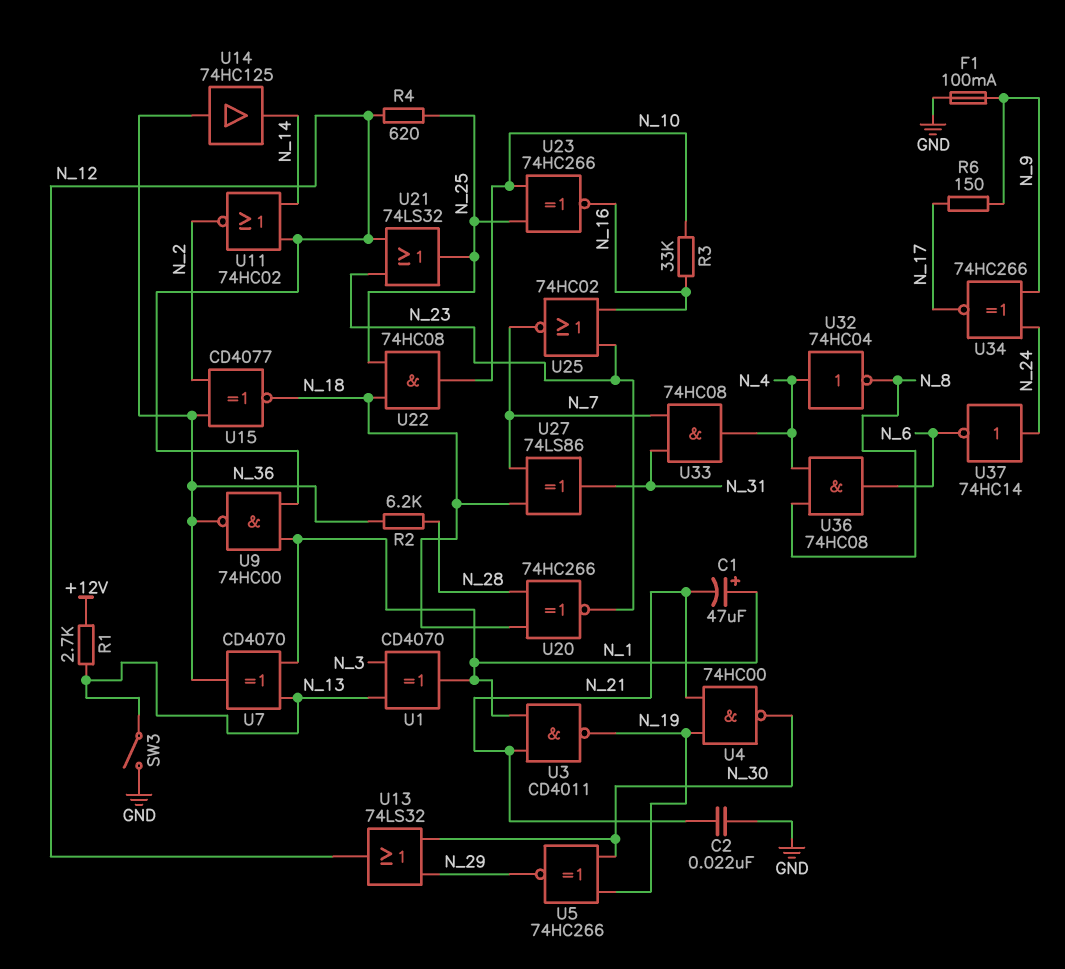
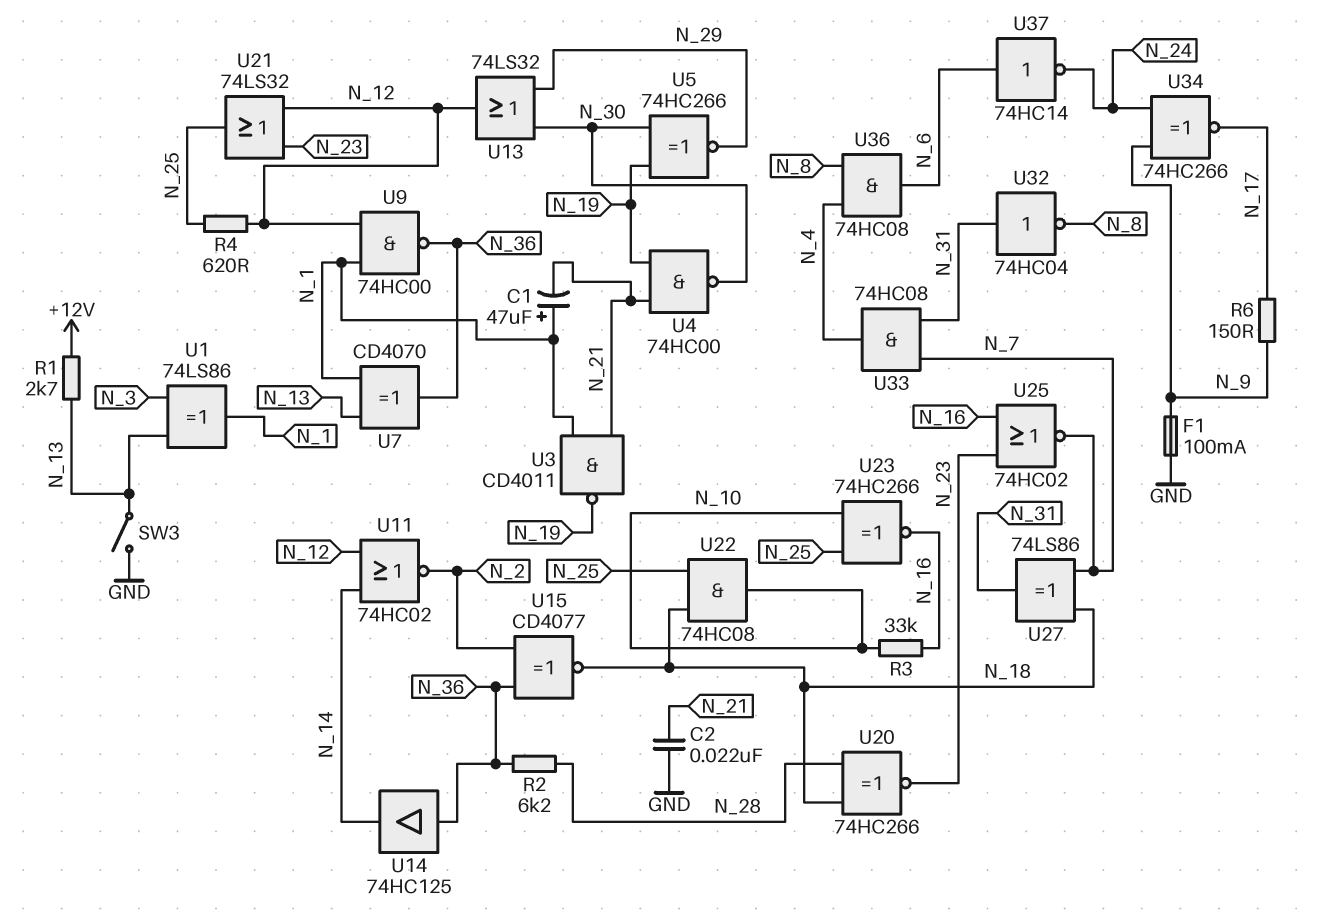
U1: XOR CD4070 (in N_3, in N_13, out N_1) -> XOR 74LS86 (in N_3, in N_13, out N_1)
U32: NOT 74HC04 (in N_4, out N_8) -> NOT 74HC04 (in N_31, out N_8)
U37: NOT 74HC14 (in N_24, out N_6) -> NOT 74HC14 (in N_6, out N_24)

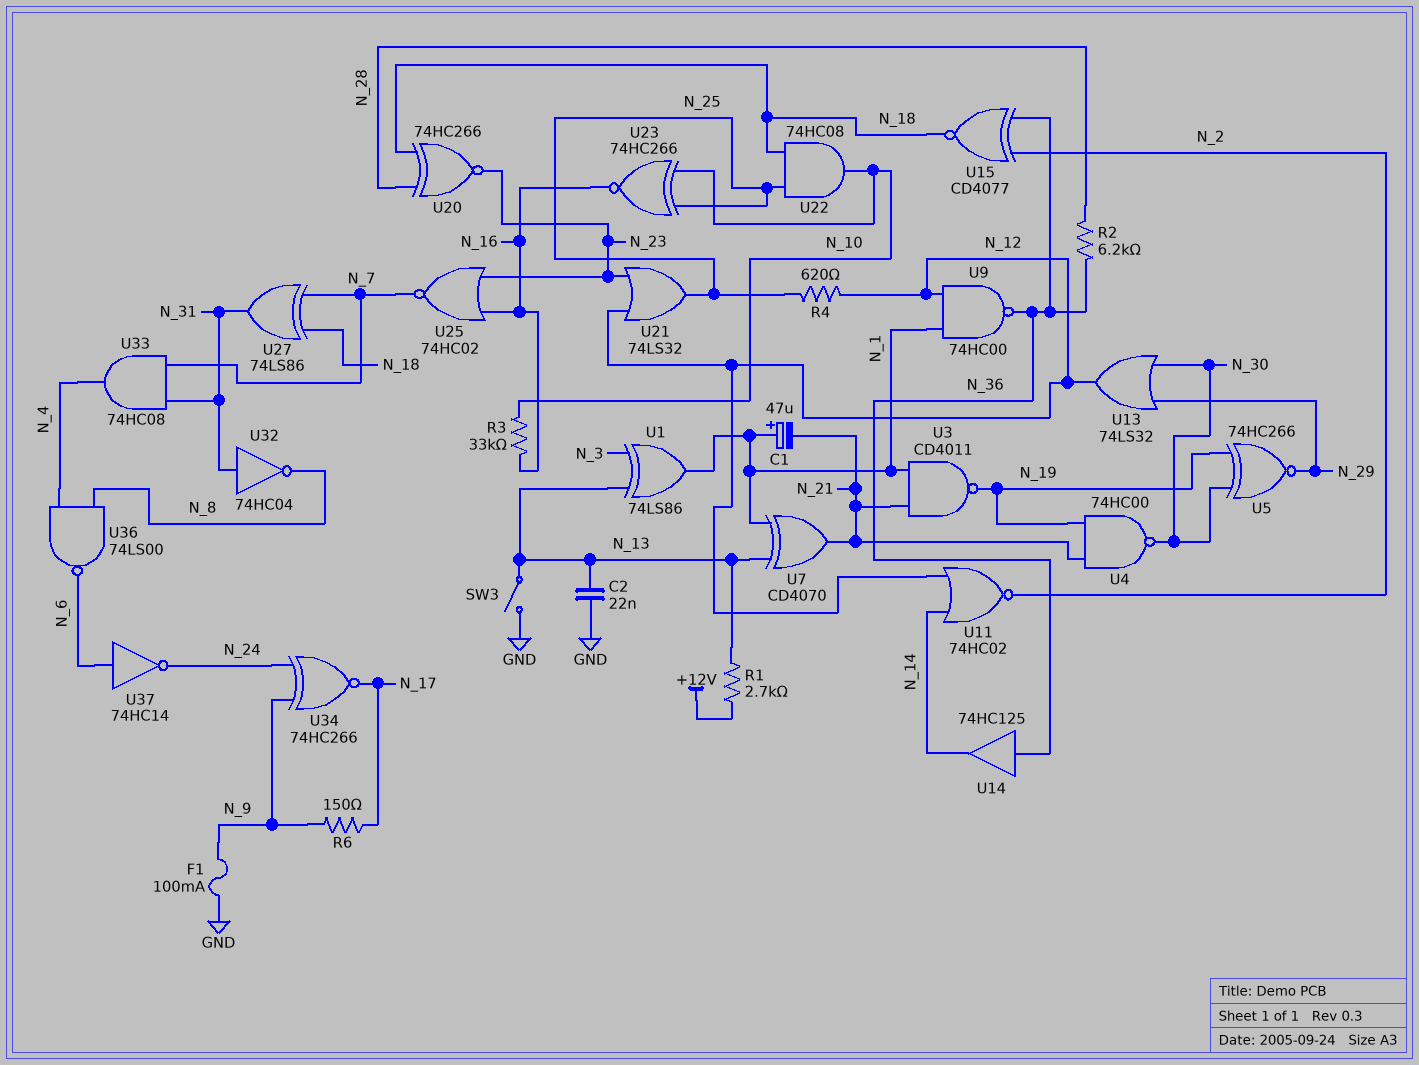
C2: 22nF (GND, N_21) -> 22nF (GND, N_13)
U7: XOR CD4070 (in N_1, in N_13, out N_36) -> XOR CD4070 (in N_1, in N_13, out N_21)
U36: AND 74HC08 (in N_4, in N_8, out N_6) -> NAND 74LS00 (in N_4, in N_8, out N_6)

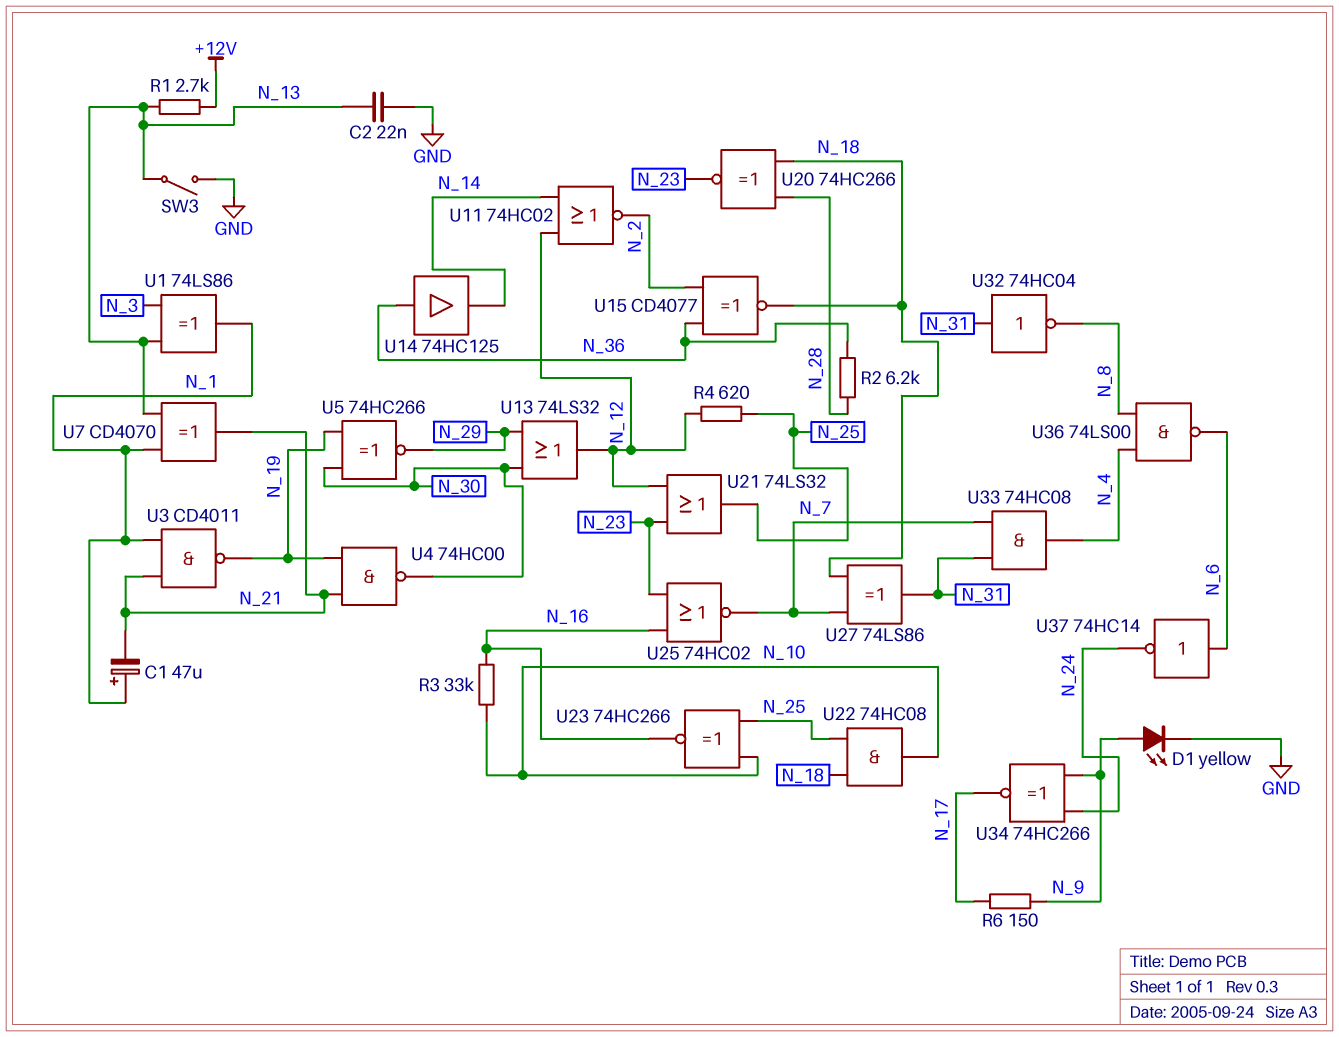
D1: none -> LED yellow (A N_9, K GND)
F1: 100mA (GND, N_9) -> none
U9: NAND 74HC00 (in N_1, in N_12, out N_36) -> none

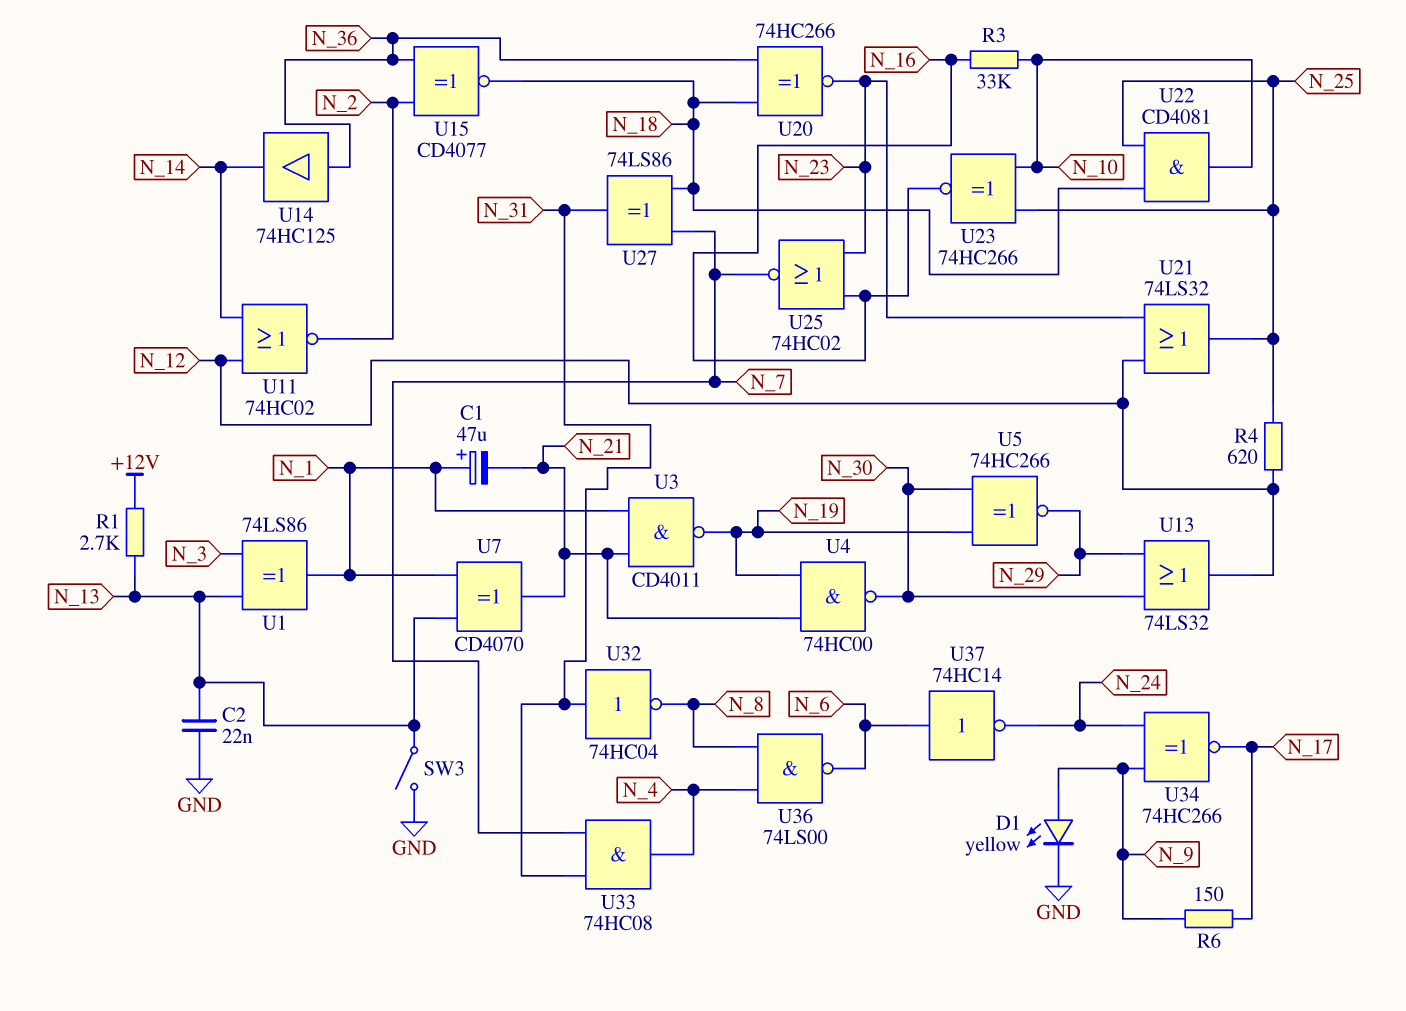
R2: 6.2k (N_28, N_36) -> none
U20: XNOR 74HC266 (in N_18, in N_28, out N_23) -> XNOR 74HC266 (in N_18, in N_36, out N_23)
U22: AND 74HC08 (in N_18, in N_25, out N_10) -> AND CD4081 (in N_18, in N_25, out N_10)

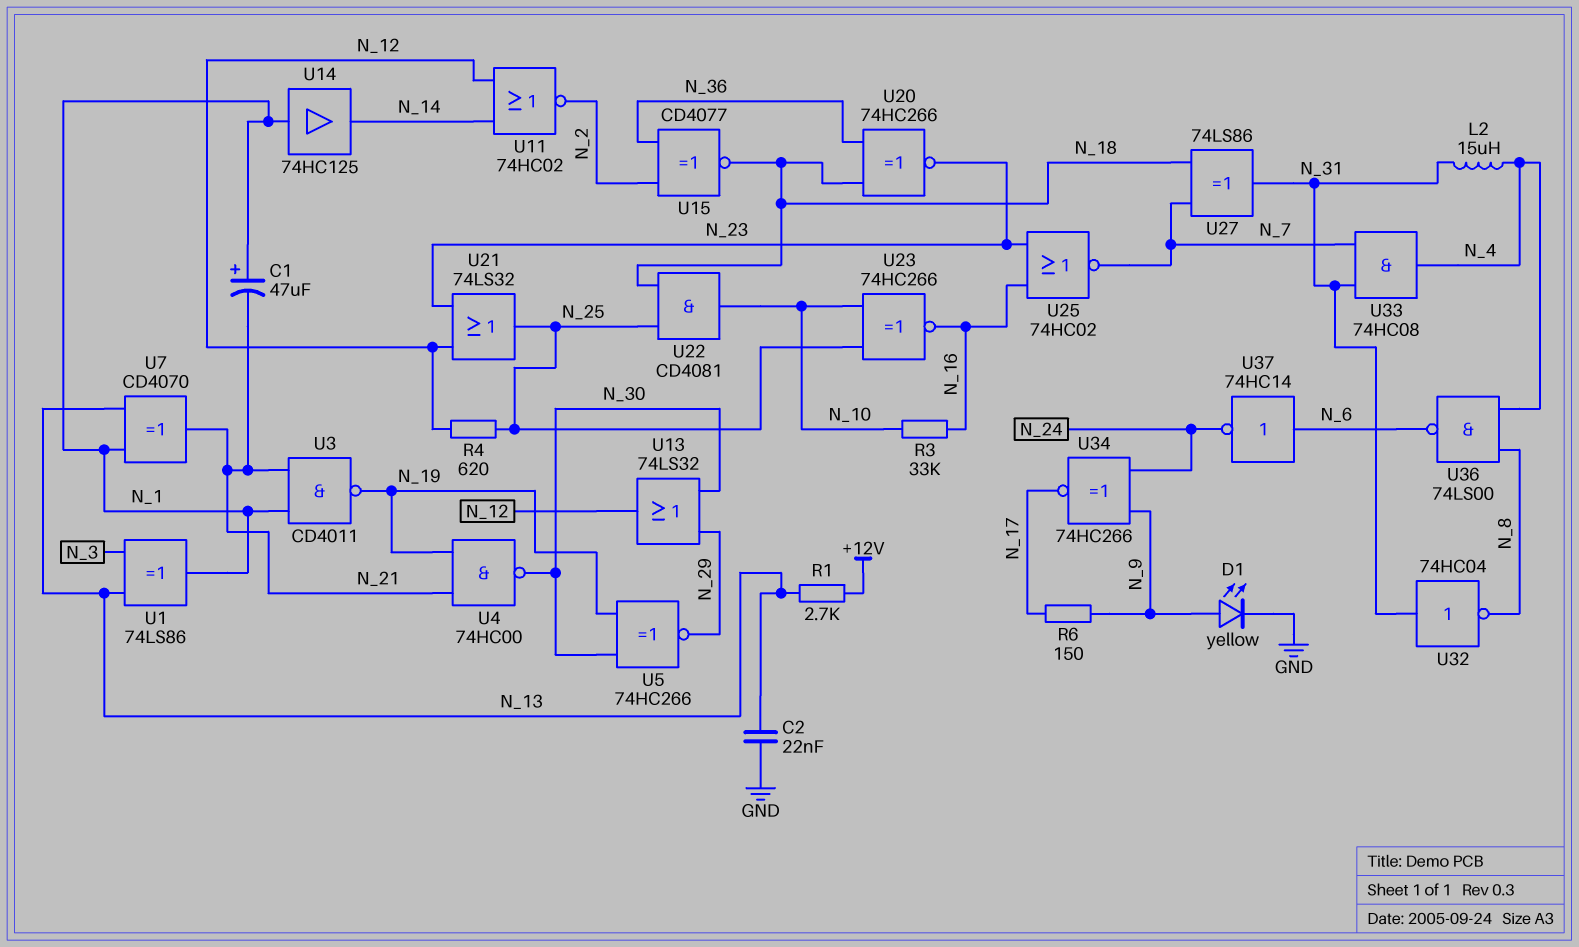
L2: none -> 15uH (N_4, N_31)
SW3: switch (GND, N_13) -> none
U14: buffer 74HC125 (in N_36, out N_14) -> buffer 74HC125 (in N_1, out N_14)

